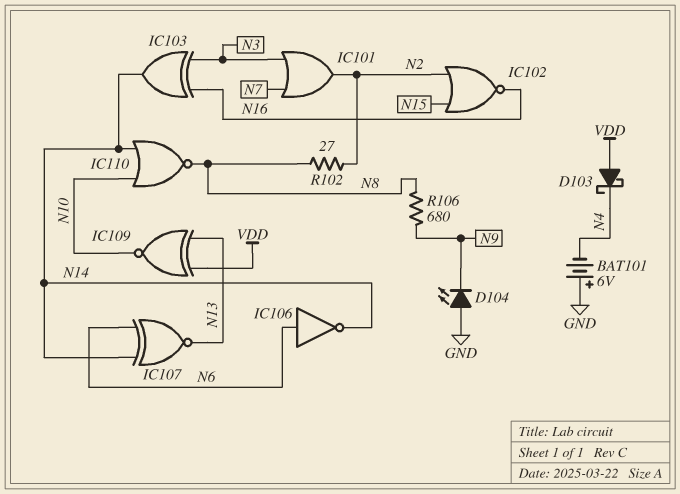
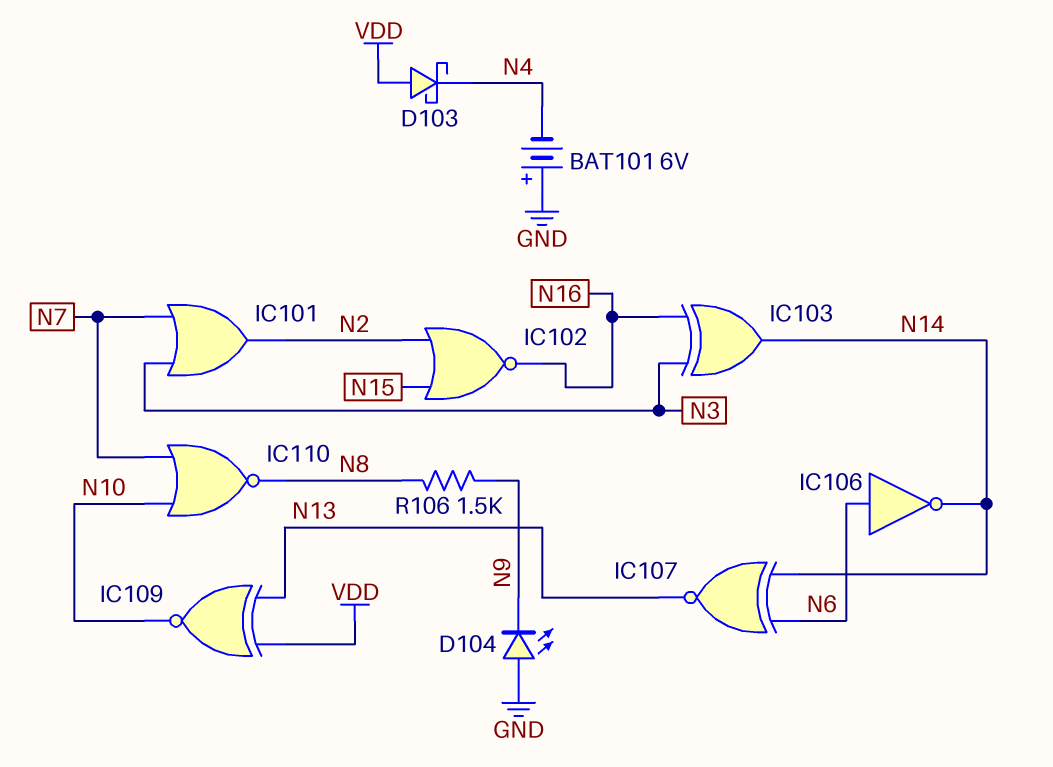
IC110: NOR (in N10, in N14, out N8) -> NOR (in N7, in N10, out N8)
R102: 27 (N2, N8) -> none
R106: 680 (N8, N9) -> 1.5k (N8, N9)

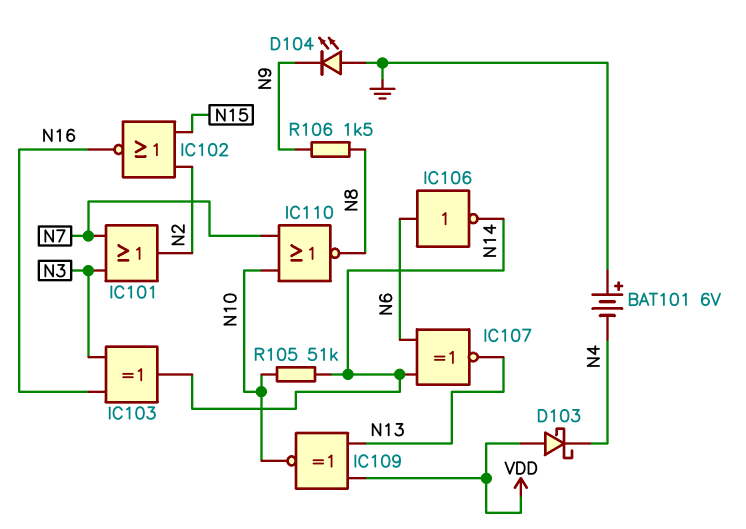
R105: none -> 51k (N10, N14)

